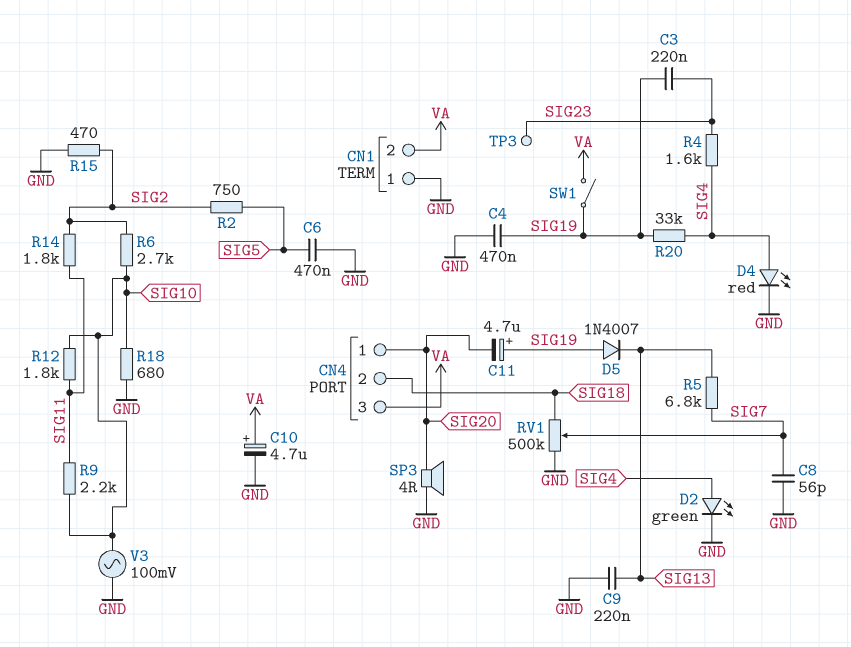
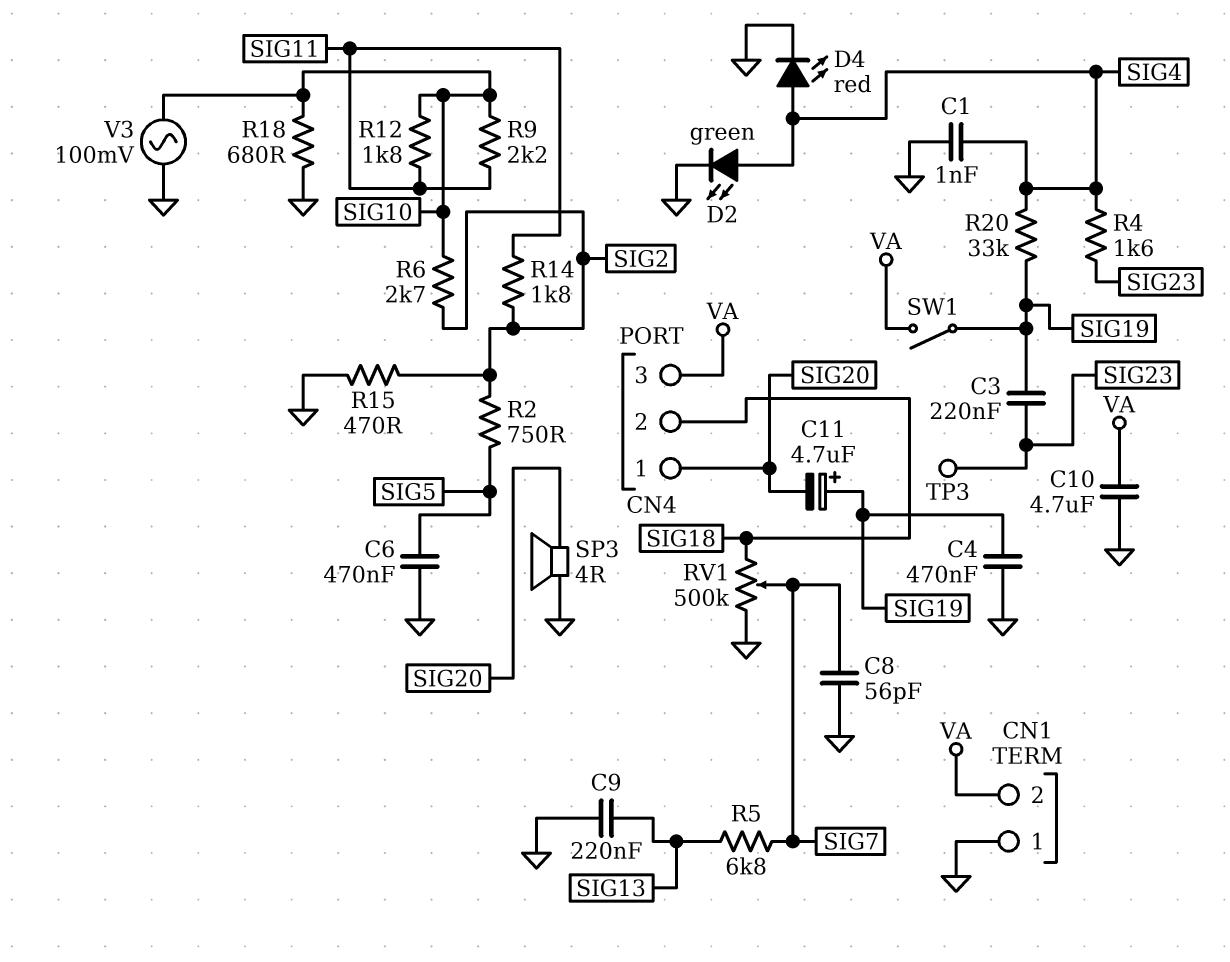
C1: none -> 1nF (GND, SIG4)
C10: 4.7uF (plus VA, minus GND) -> 4.7uF (GND, VA)
D5: diode 1N4007 (A SIG19, K SIG13) -> none

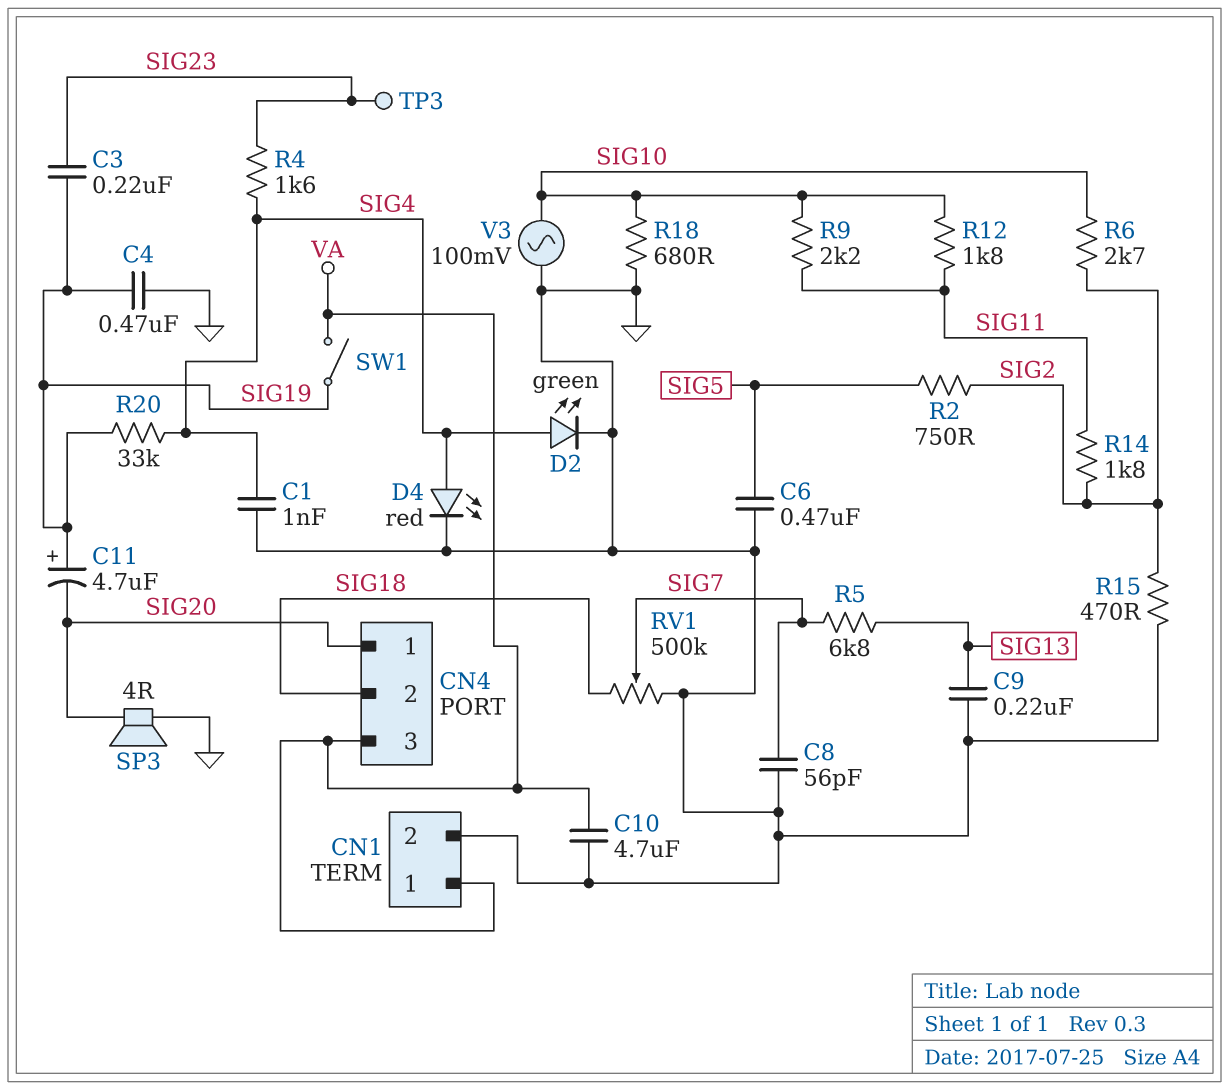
CN1 pin 1: GND -> VA
CN1 pin 2: VA -> GND

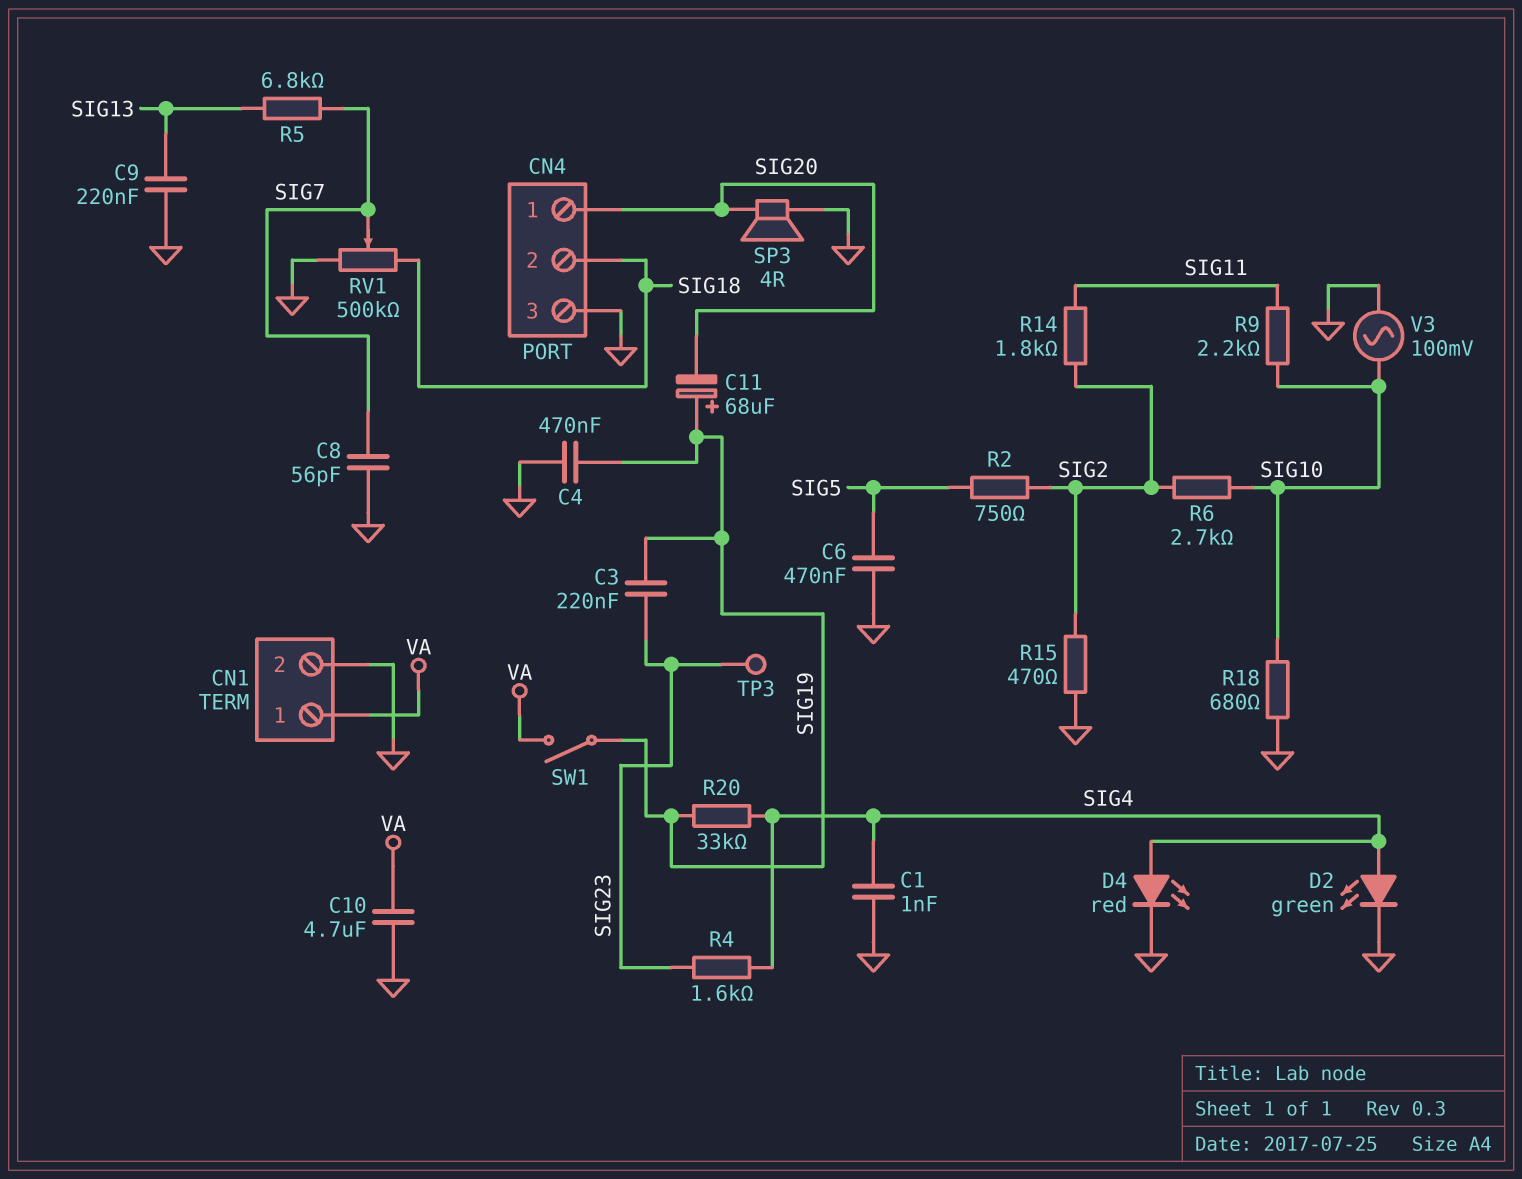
C11: 4.7uF (plus SIG19, minus SIG20) -> 68uF (plus SIG19, minus SIG20)
CN4 pin 3: VA -> GND
R12: 1.8k (SIG10, SIG11) -> none

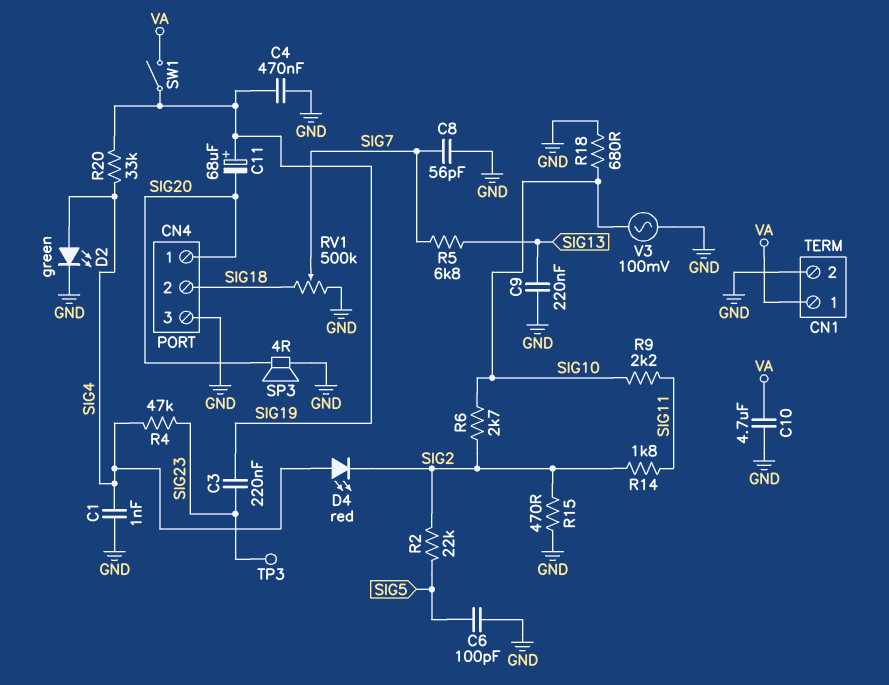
C6: 470nF (GND, SIG5) -> 100pF (GND, SIG5)
D4: LED red (A SIG4, K GND) -> LED red (A SIG4, K SIG2)
R2: 750 (SIG2, SIG5) -> 22k (SIG2, SIG5)
R4: 1.6k (SIG4, SIG23) -> 47k (SIG4, SIG23)

